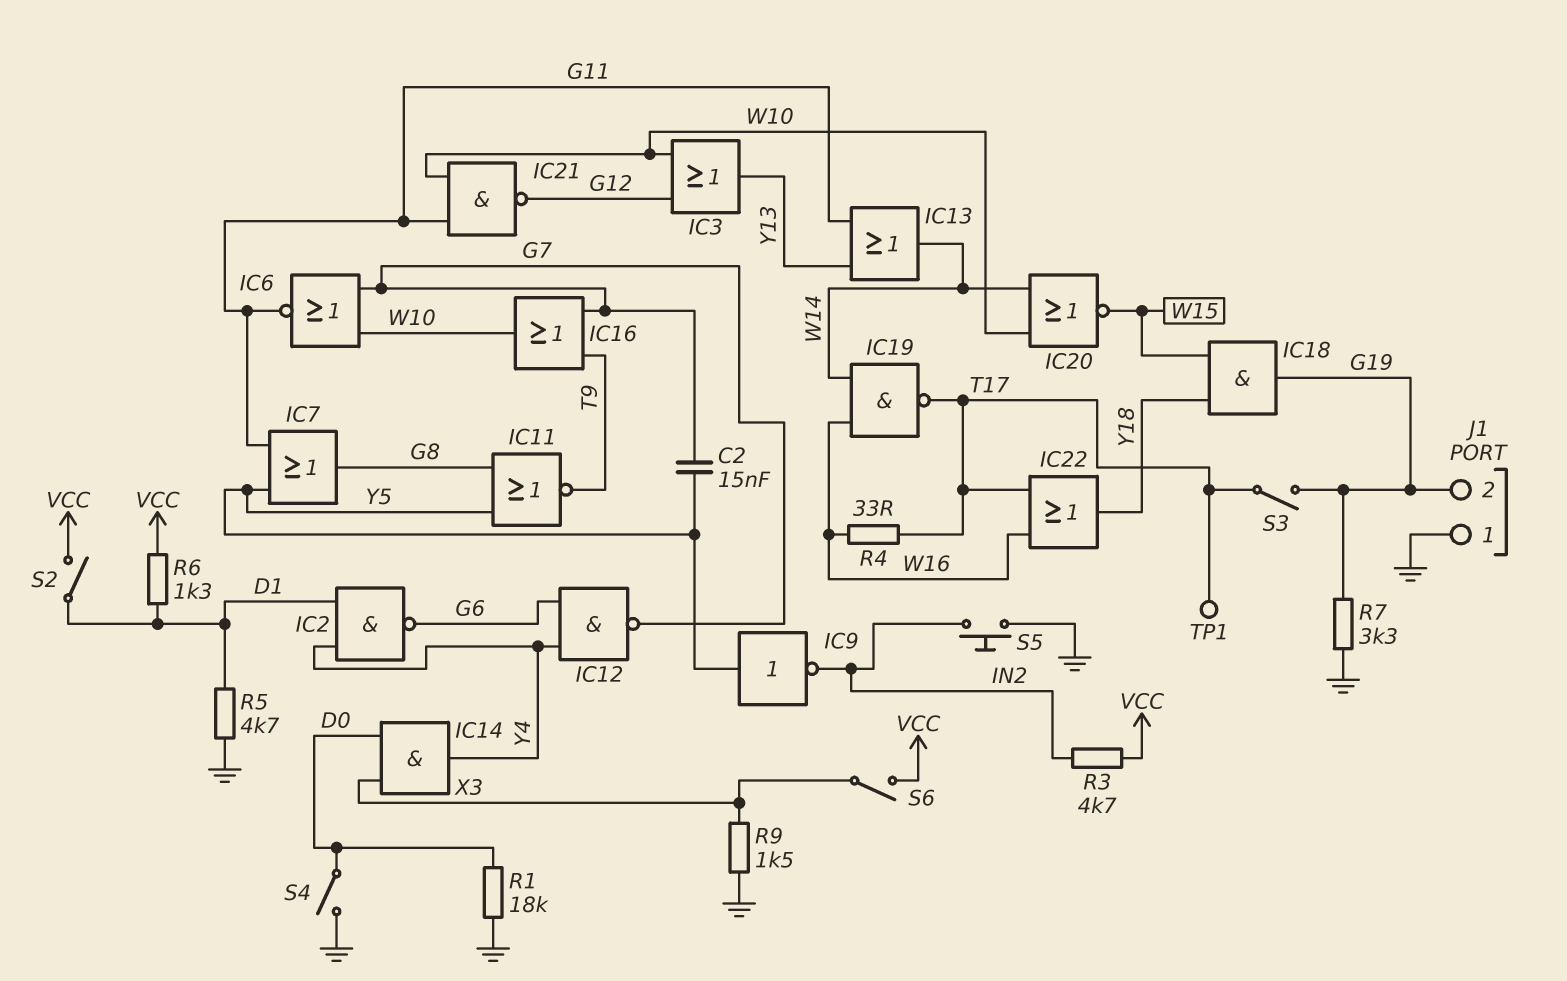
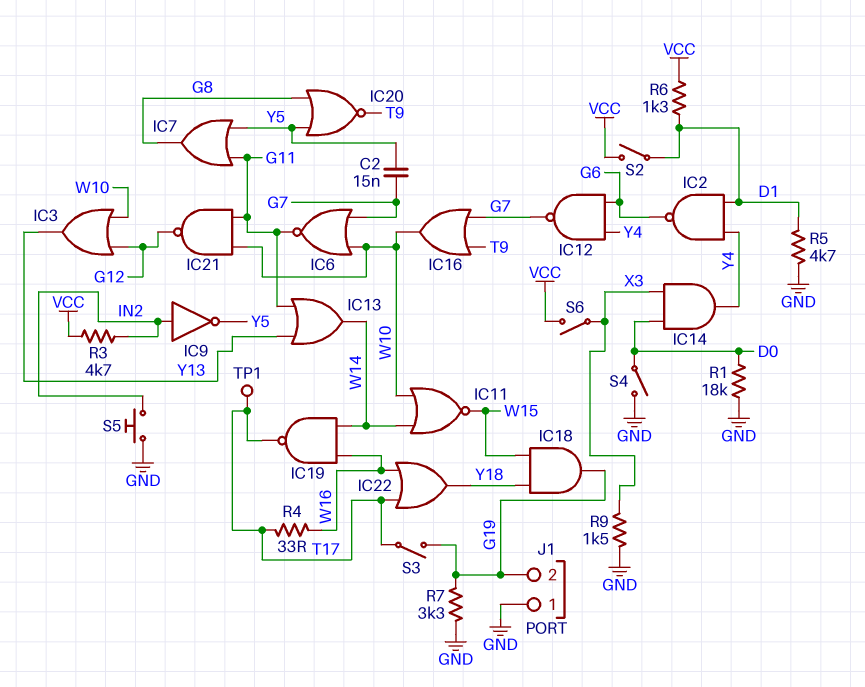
IC9: NOT (in Y5, out IN2) -> NOT (in IN2, out Y5)
IC11: NOR (in G8, in Y5, out T9) -> NOR (in W10, in W14, out W15)
IC20: NOR (in W10, in W14, out W15) -> NOR (in G8, in Y5, out T9)

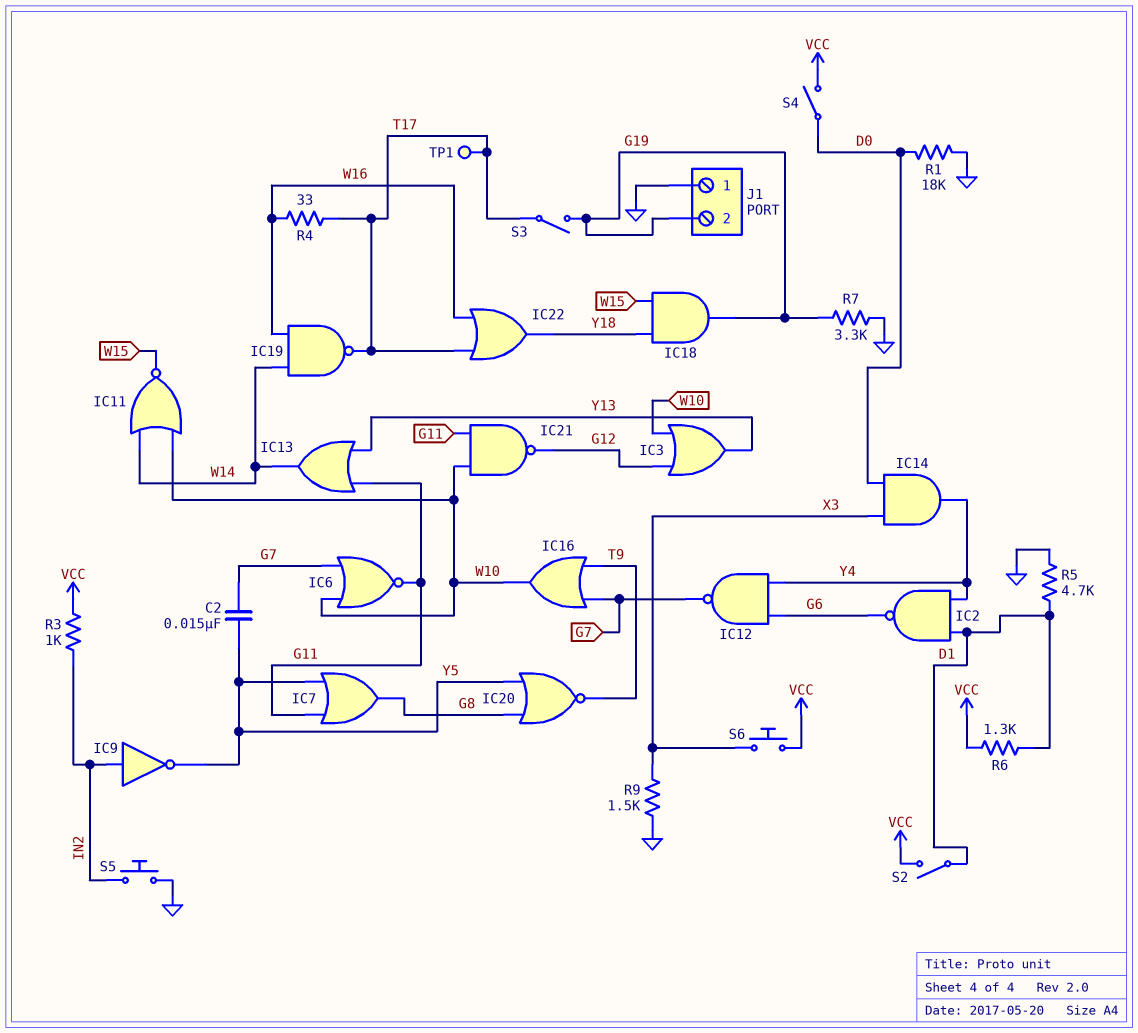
R3: 4.7k (IN2, VCC) -> 1k (IN2, VCC)
S4: switch (D0, GND) -> switch (D0, VCC)
S6: switch (VCC, X3) -> button (VCC, X3)

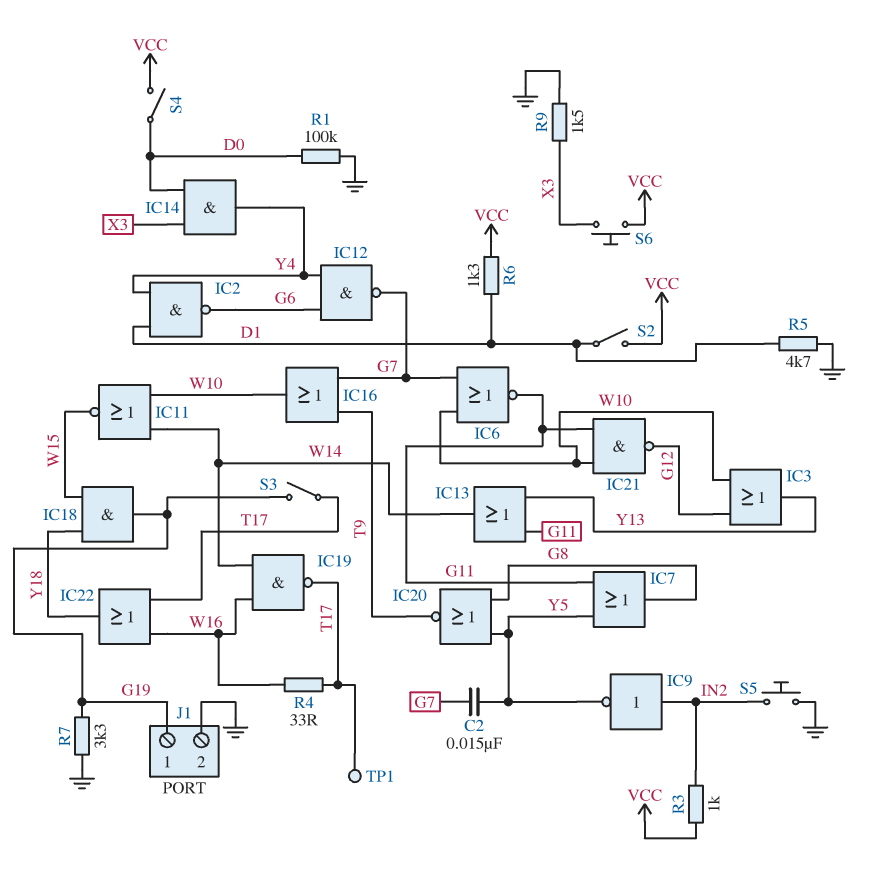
J1 pin 1: GND -> G19
J1 pin 2: G19 -> GND
R1: 18k (D0, GND) -> 100k (D0, GND)

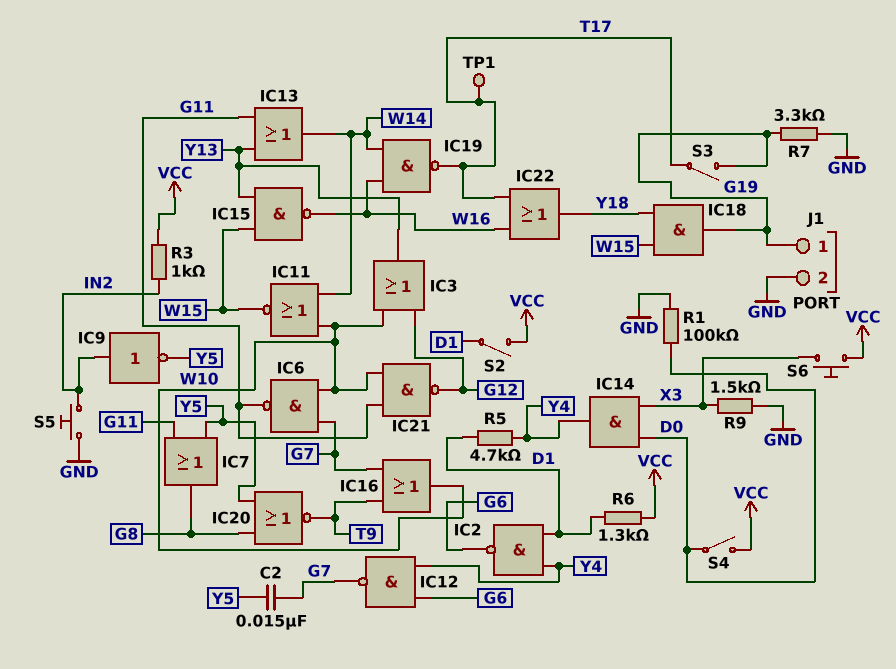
IC6: NOR (in G7, in W10, out G11) -> NAND (in G7, in W10, out G11)
IC15: none -> NAND (in W15, in Y13, out W16)
R4: 33 (T17, W16) -> none
R5: 4.7k (D1, GND) -> 4.7k (D1, Y4)

